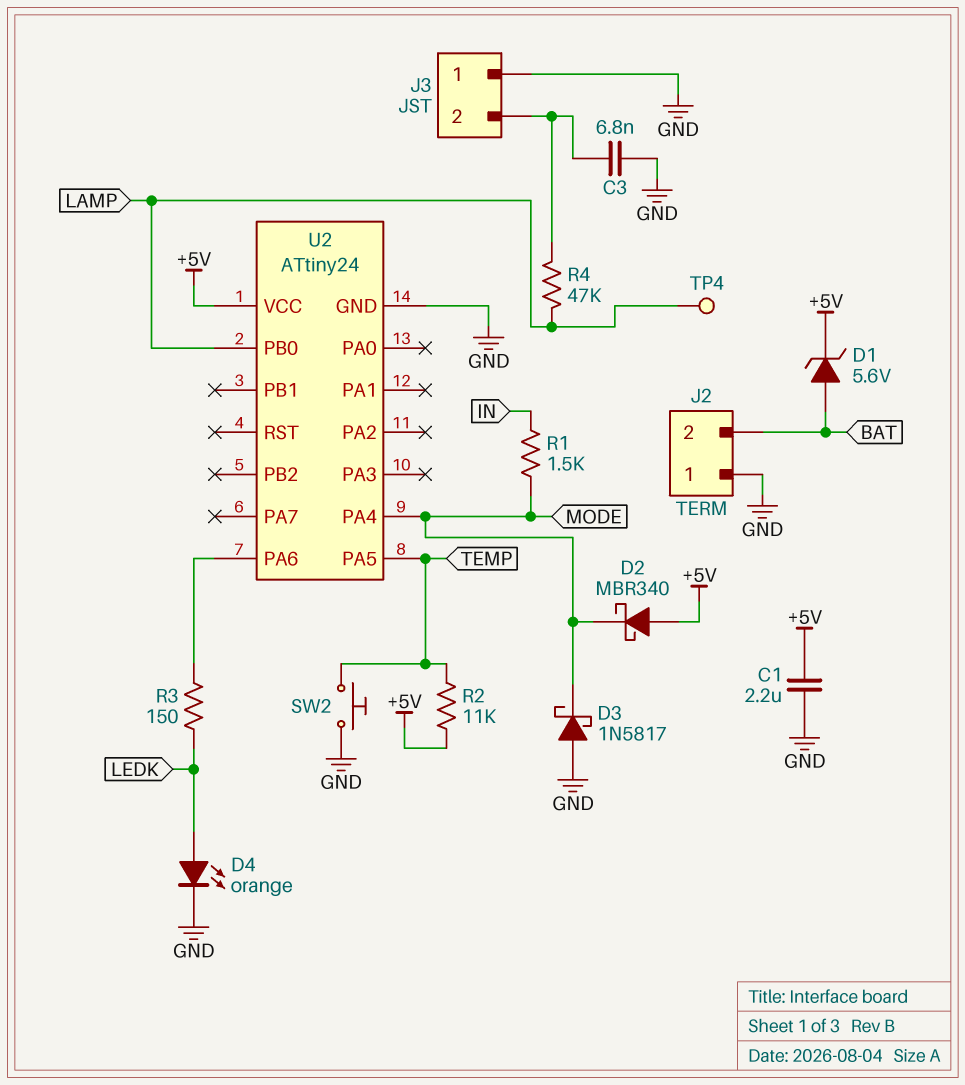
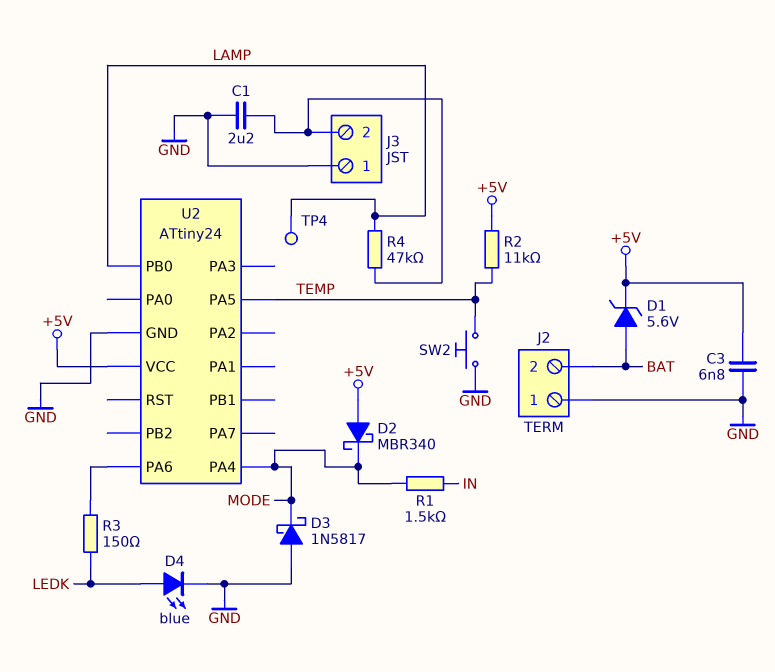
C1: 2.2uF (+5V, GND) -> 2.2uF (GND, J3/2)
C3: 6.8nF (GND, J3/2) -> 6.8nF (+5V, GND)
D4: LED orange (A LEDK, K GND) -> LED blue (A LEDK, K GND)

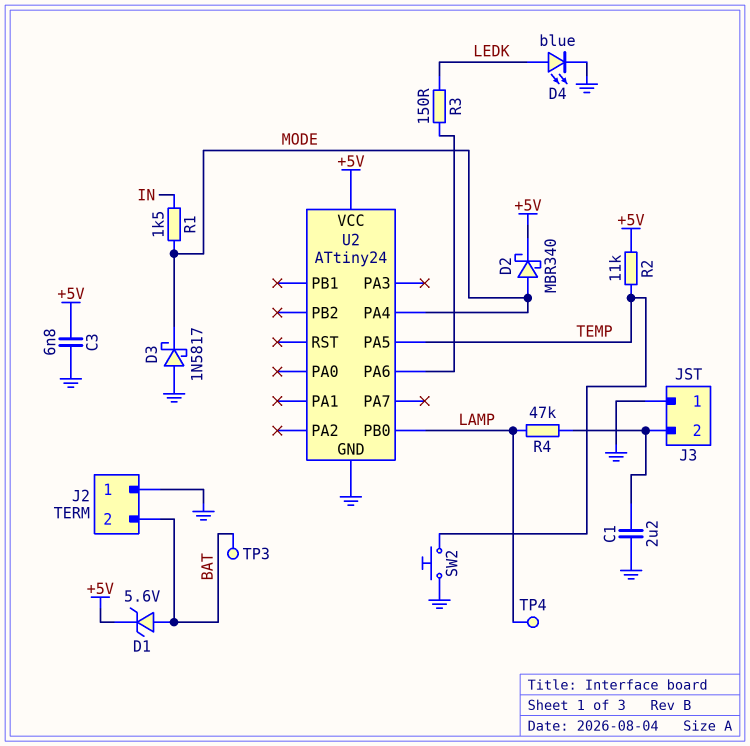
D2: schottky MBR340 (A +5V, K MODE) -> schottky MBR340 (A MODE, K +5V)
TP3: none -> test point (BAT)

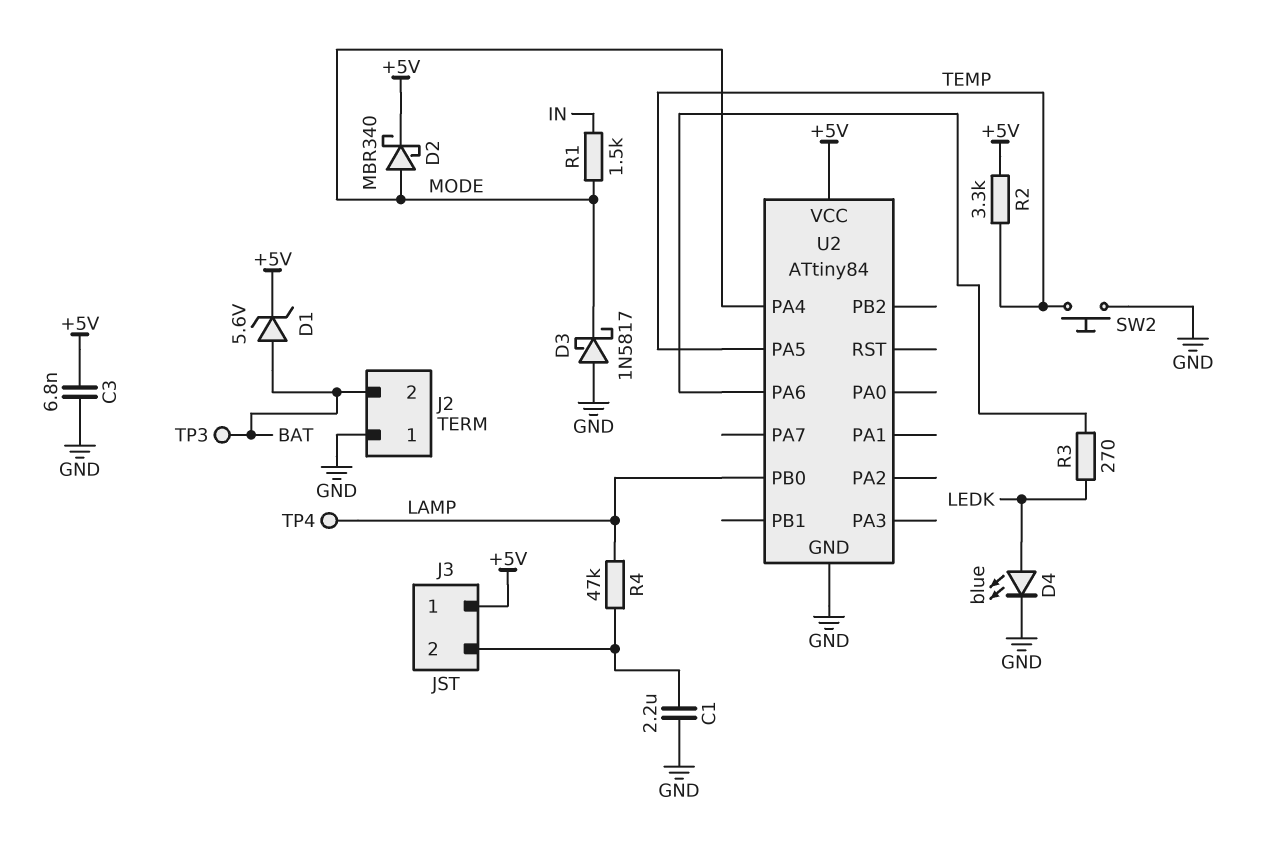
J3 pin 1: GND -> +5V
R2: 11k (+5V, TEMP) -> 3.3k (+5V, TEMP)
R3: 150 (LEDK, U2/PA6) -> 270 (LEDK, U2/PA6)
U2: ATtiny24 -> ATtiny84

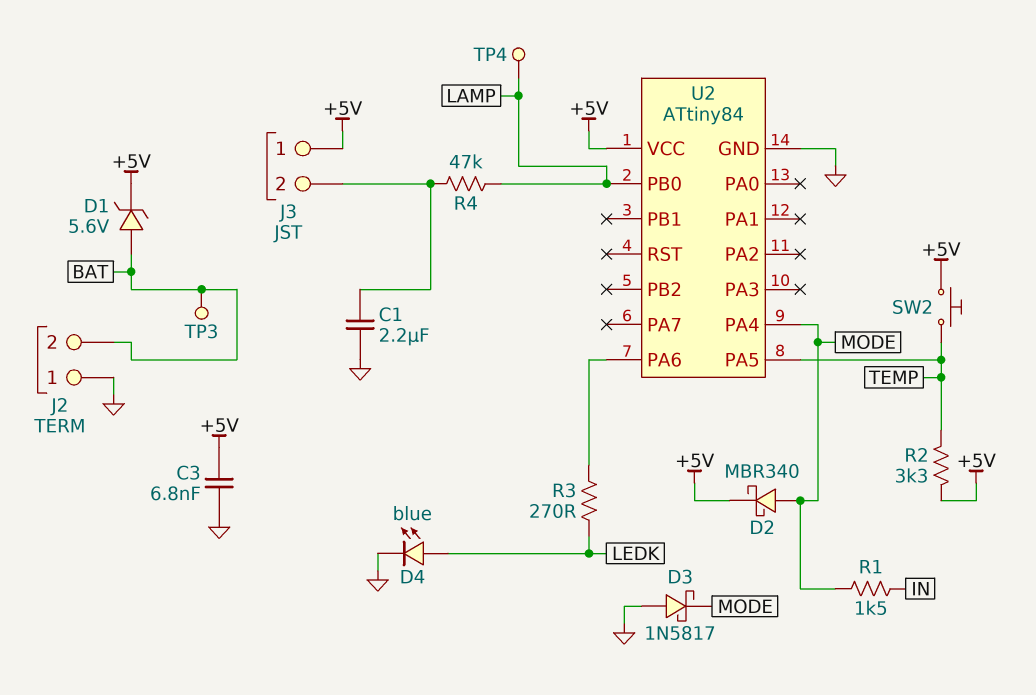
SW2: button (GND, TEMP) -> button (+5V, TEMP)

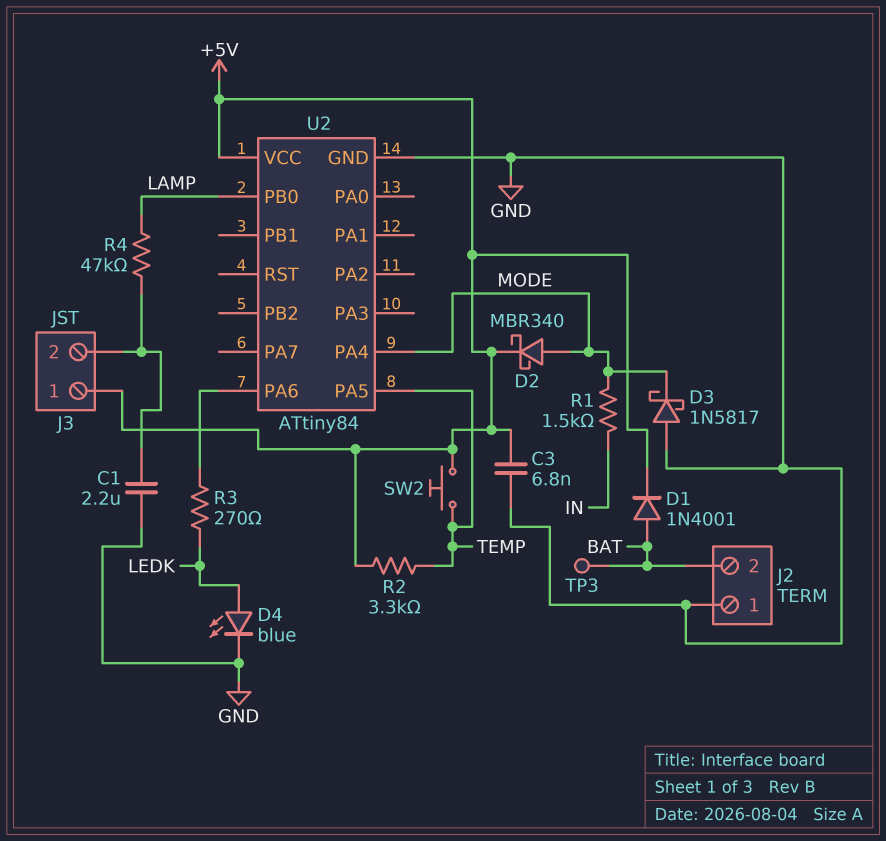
D1: zener 5.6V (A BAT, K +5V) -> diode 1N4001 (A BAT, K +5V)
TP4: test point (LAMP) -> none

